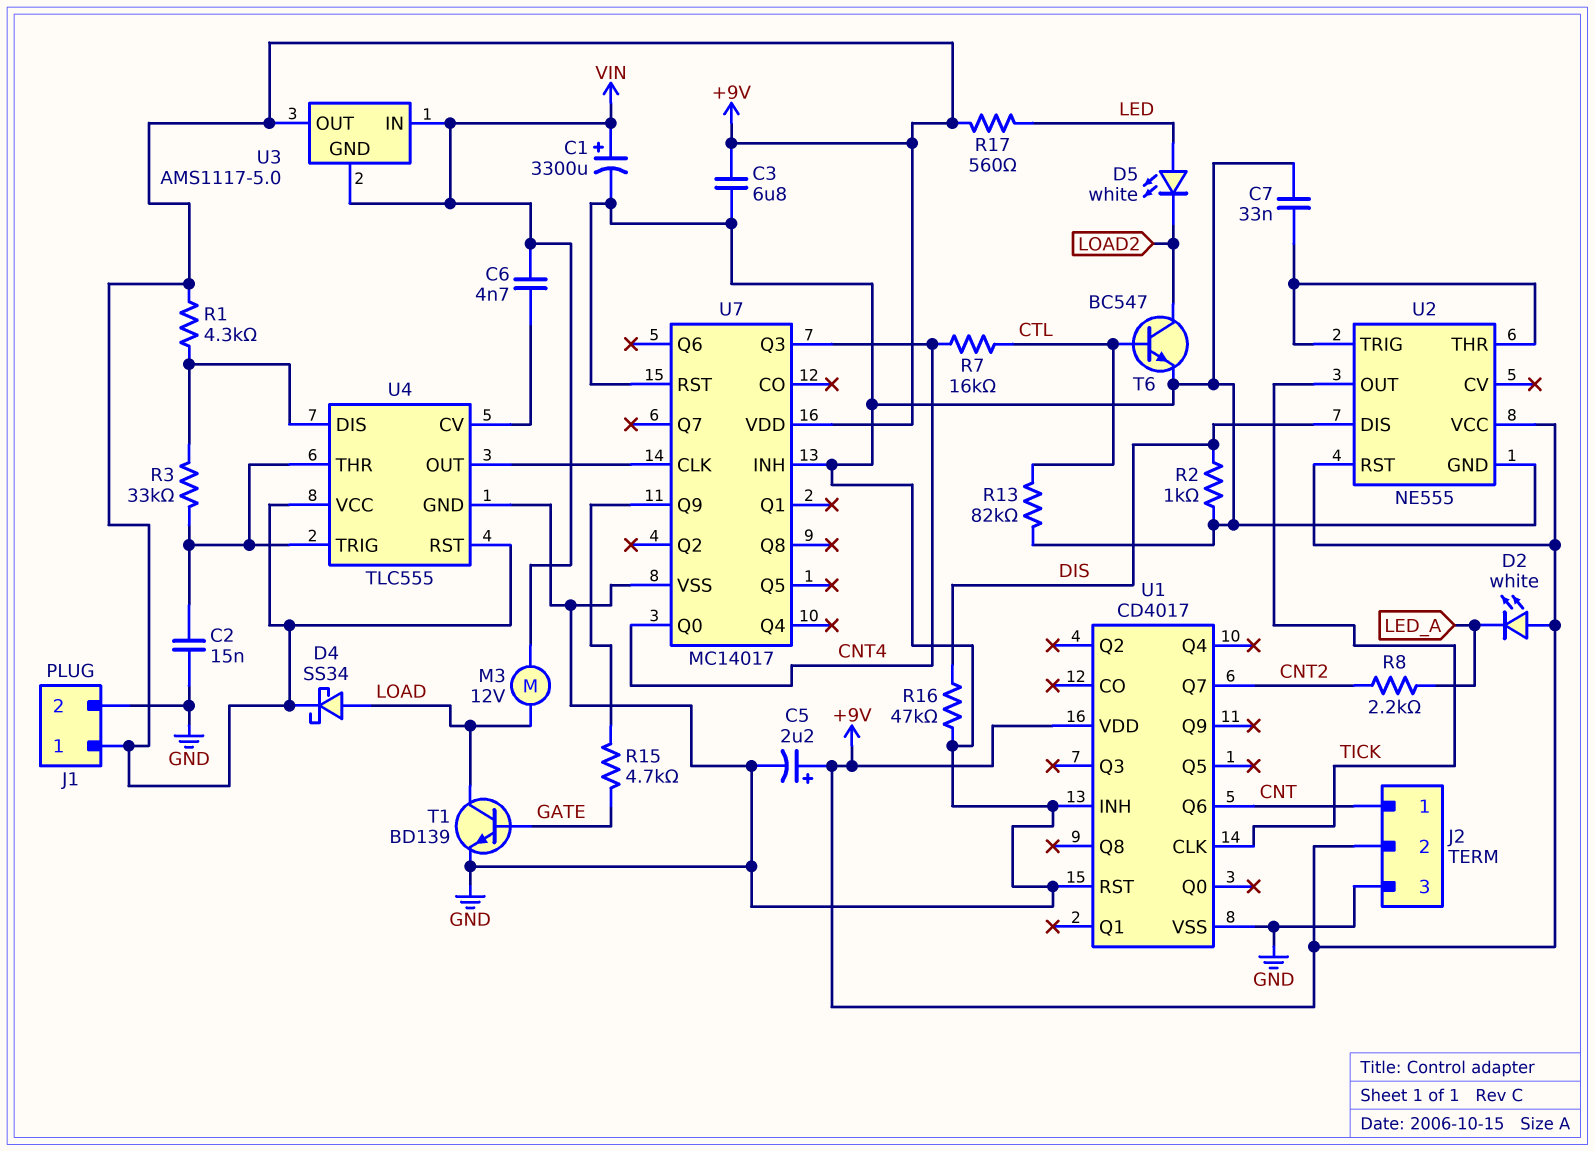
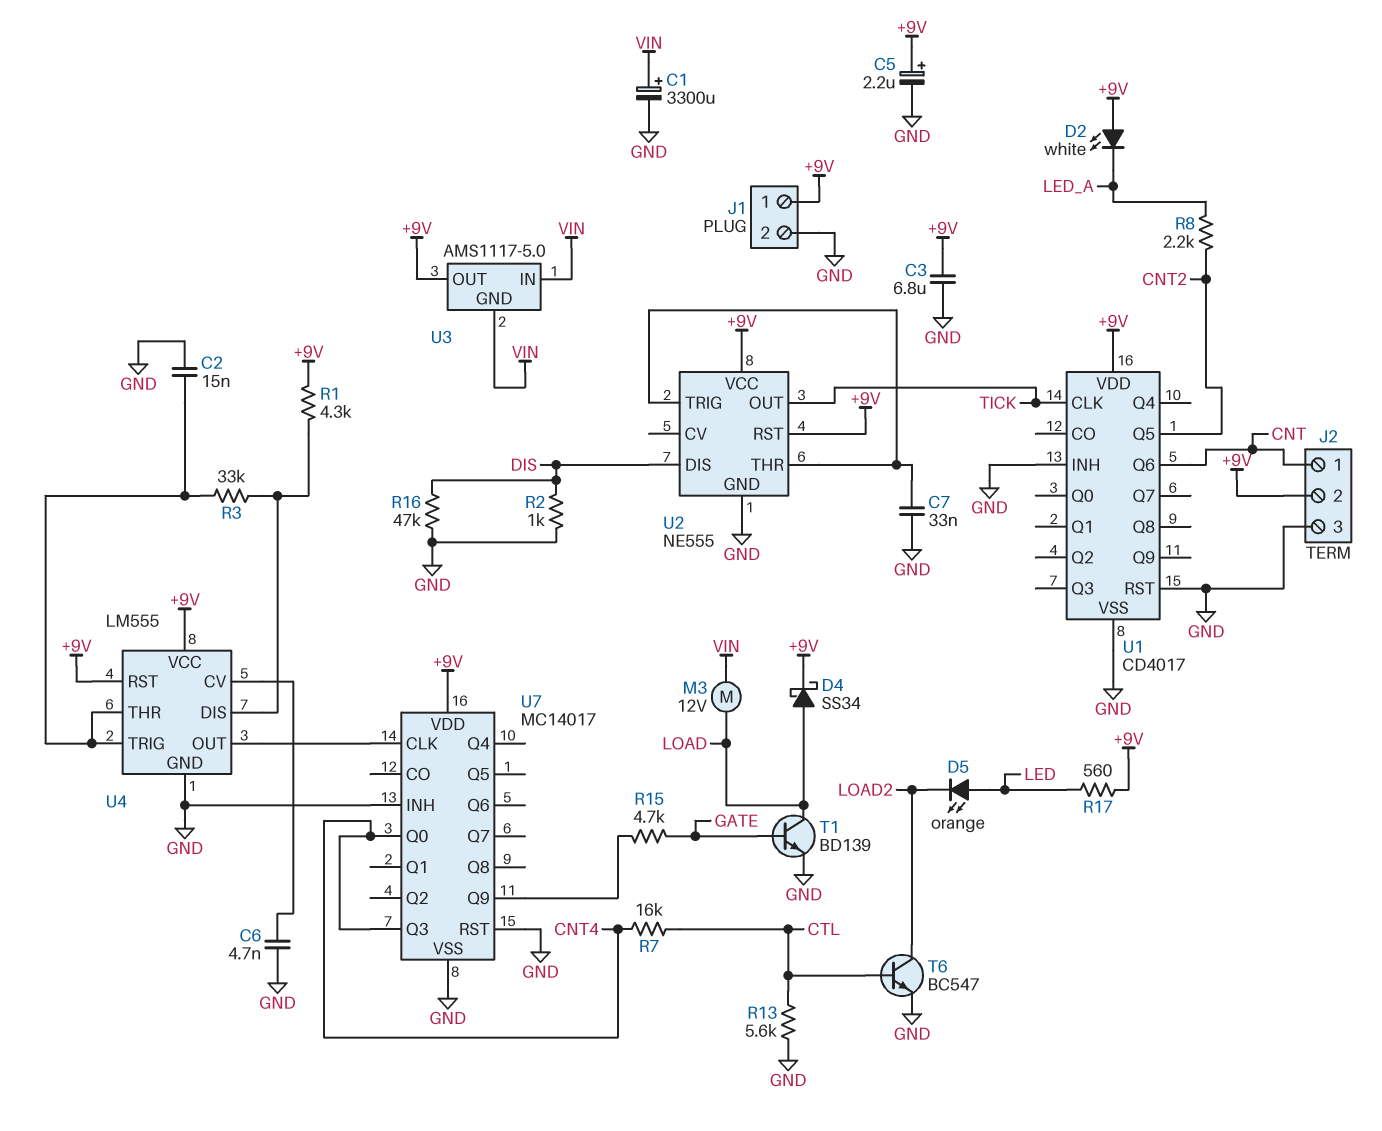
C6: 4.7nF (U4/CV, VIN) -> 4.7nF (GND, U4/CV)
D5: LED white (A LED, K LOAD2) -> LED orange (A LED, K LOAD2)
R13: 82k (CTL, GND) -> 5.6k (CTL, GND)
U1 pin Q5: none -> CNT2
U1 pin Q7: CNT2 -> none
U4: TLC555 -> LM555

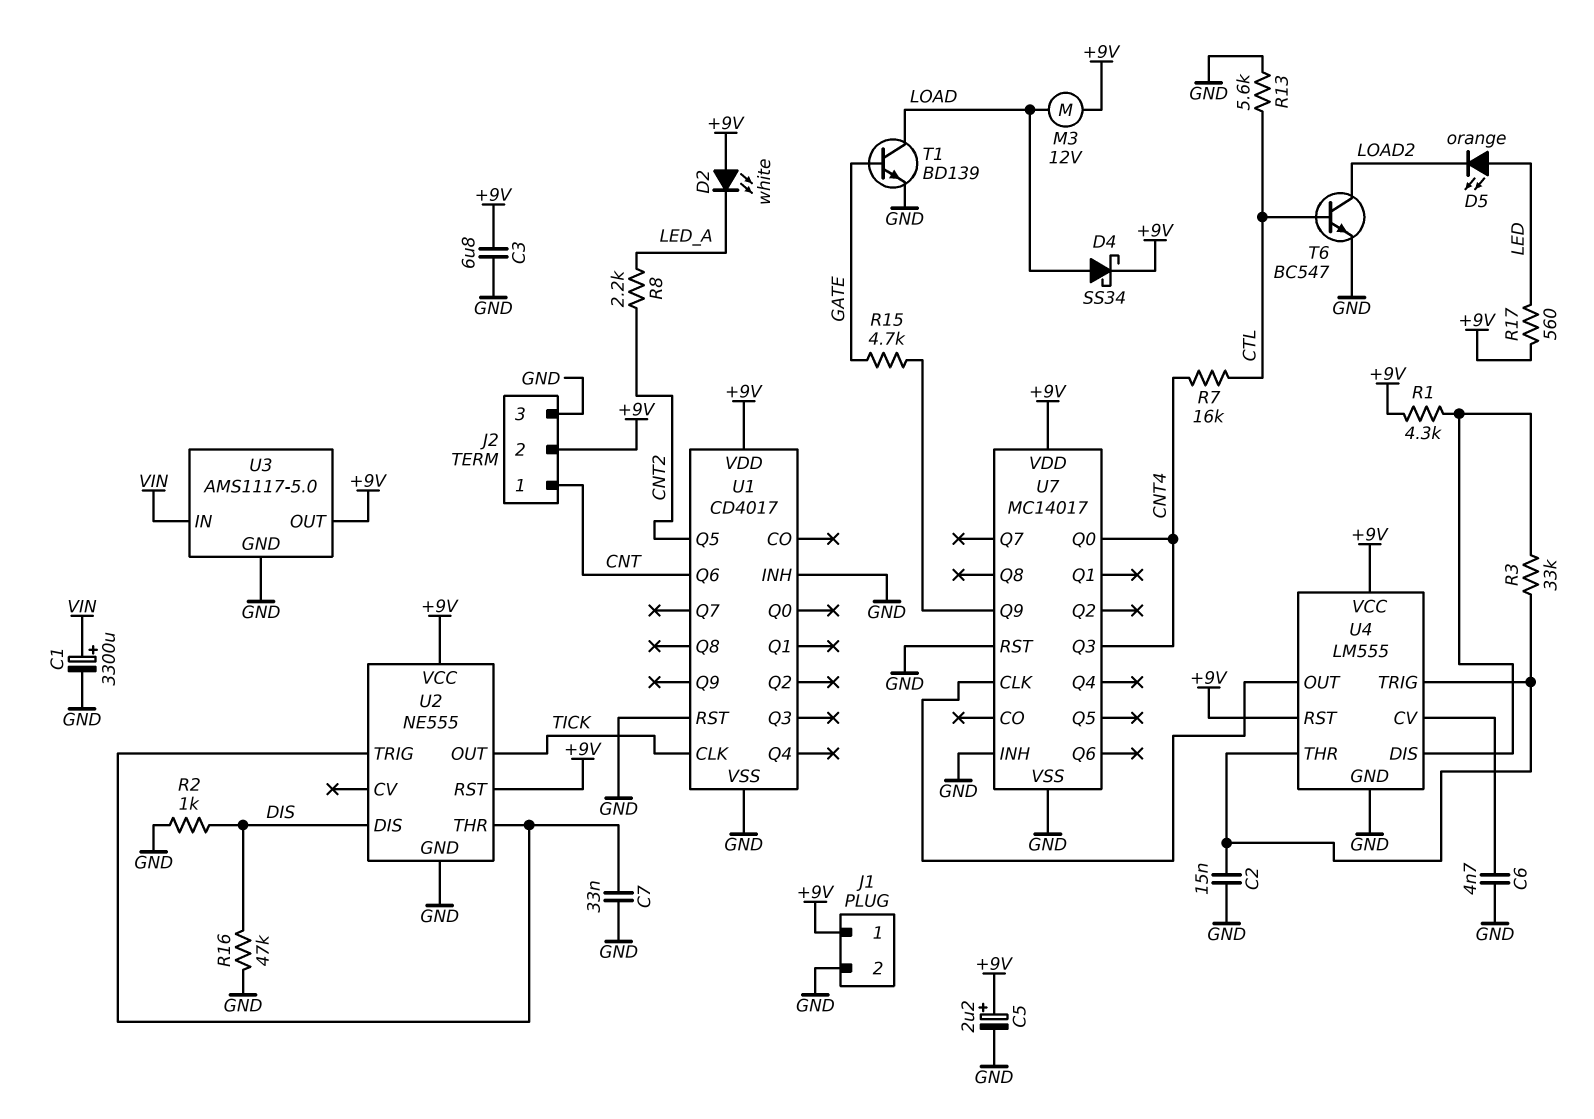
M3: motor 12V (LOAD, VIN) -> motor 12V (+9V, LOAD)
U3 pin GND: VIN -> GND

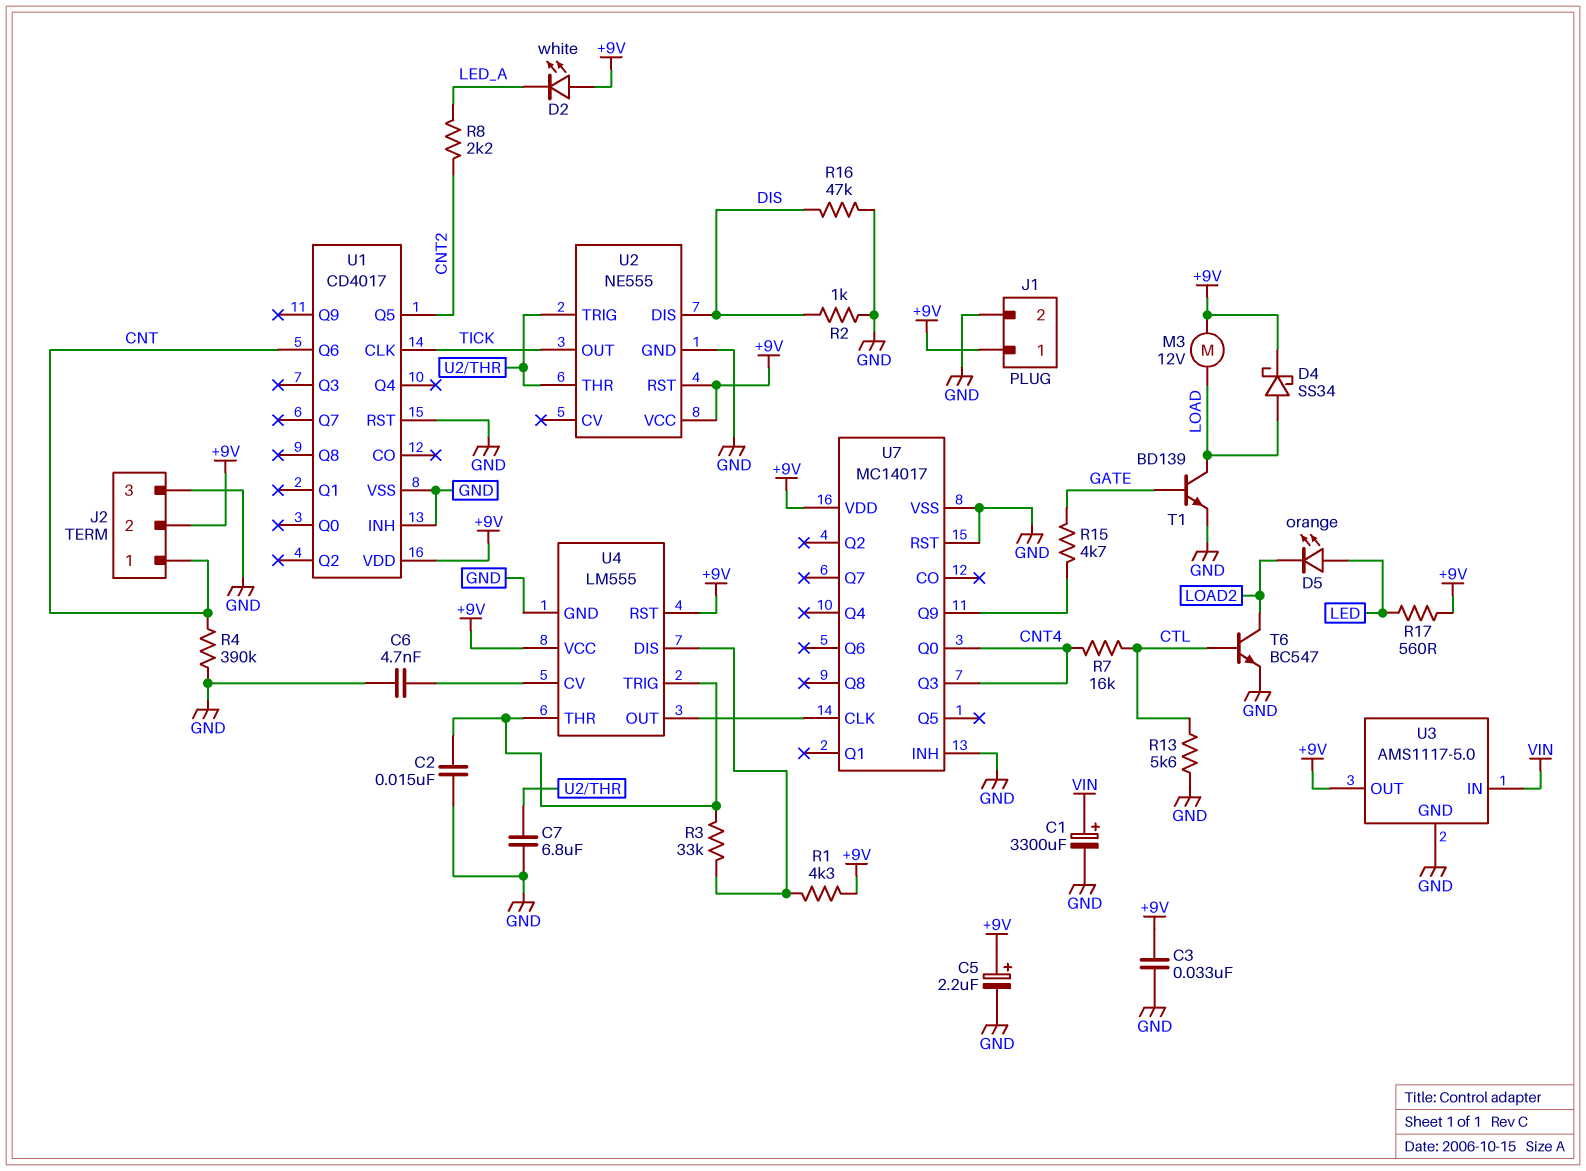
C3: 6.8uF (+9V, GND) -> 33nF (+9V, GND)
C7: 33nF (GND, U2/THR) -> 6.8uF (GND, U2/THR)
R4: none -> 390k (CNT, GND)

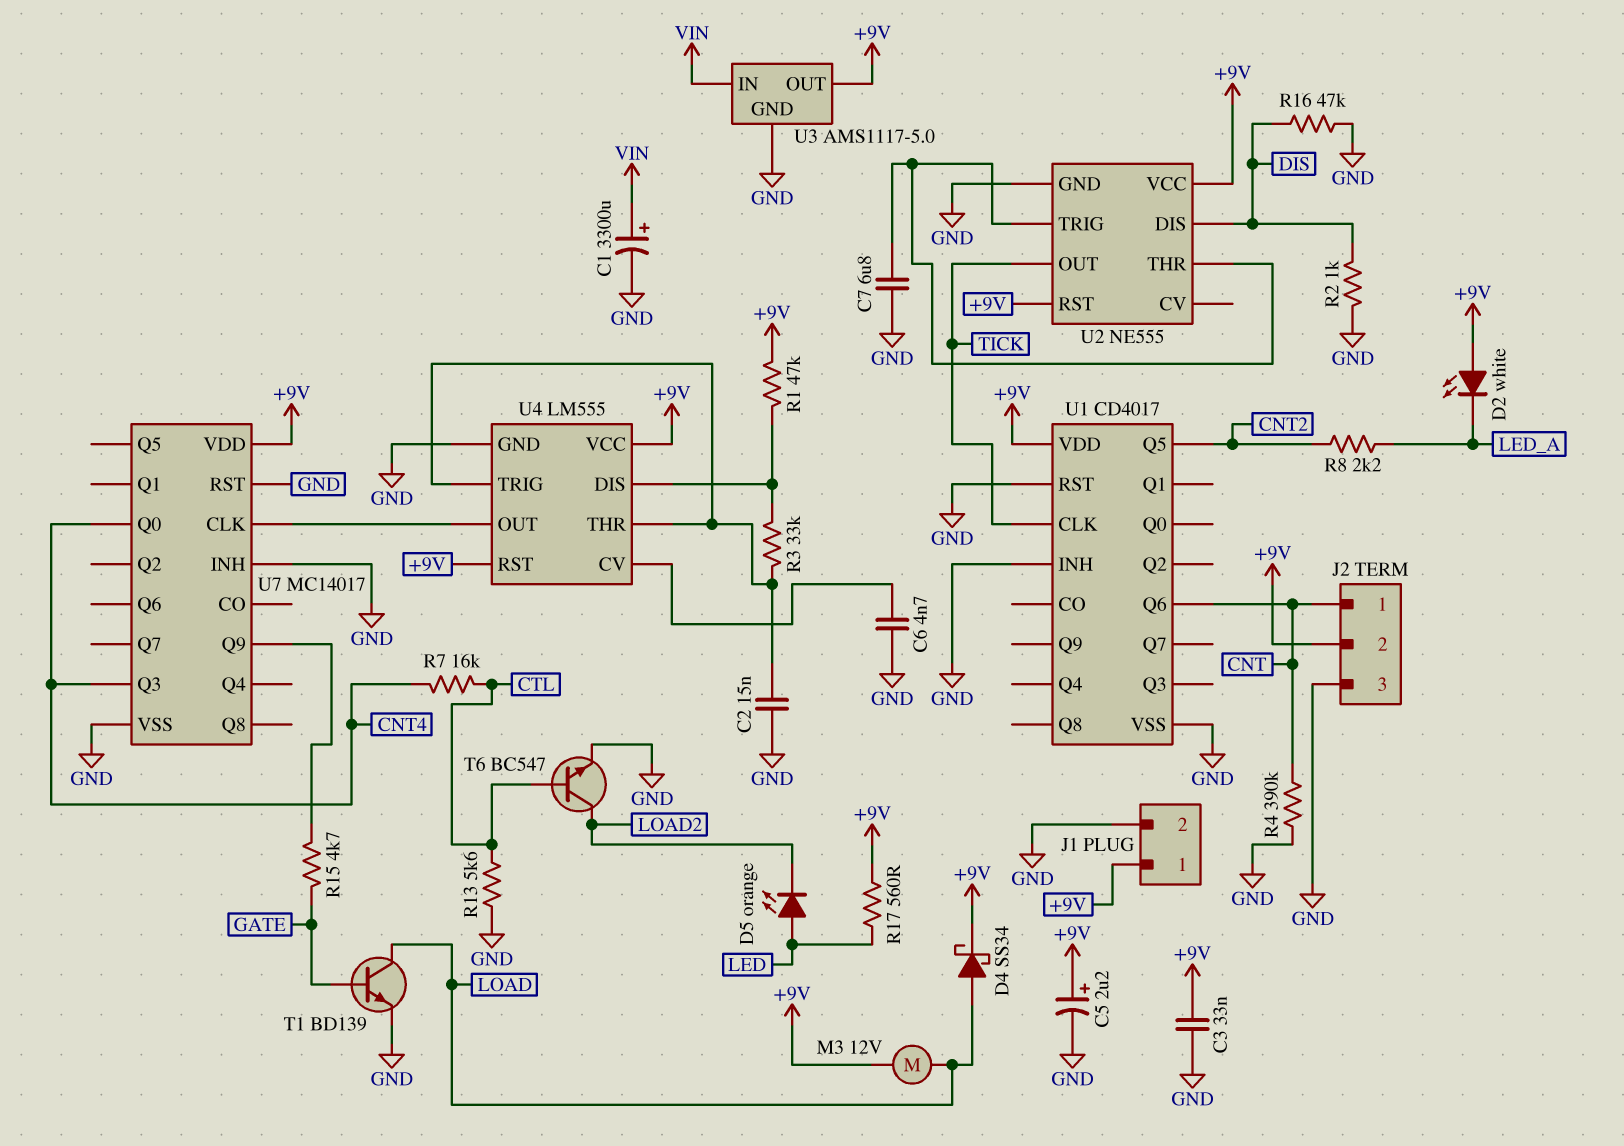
R1: 4.3k (+9V, U4/DIS) -> 47k (+9V, U4/DIS)

